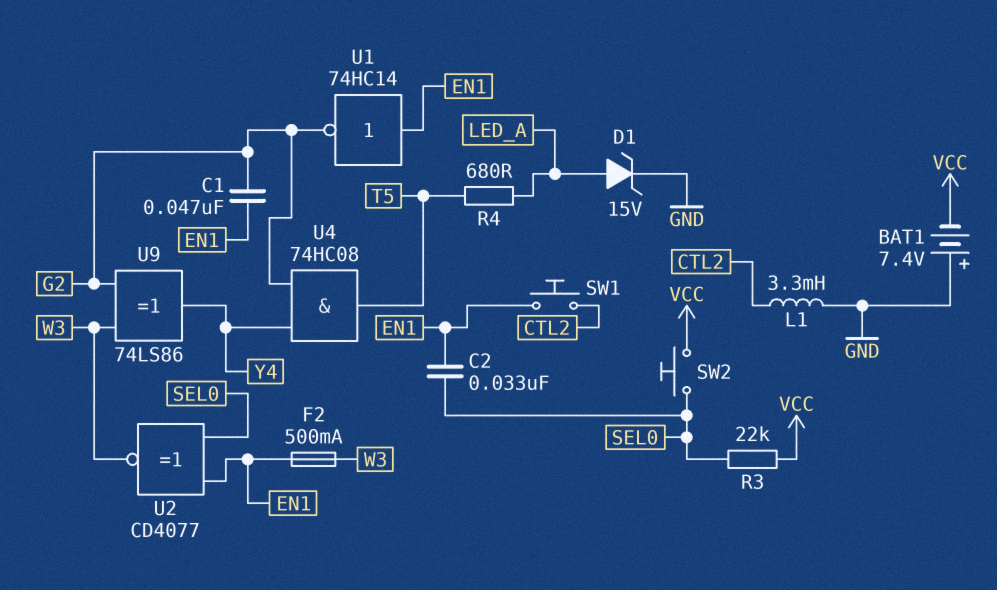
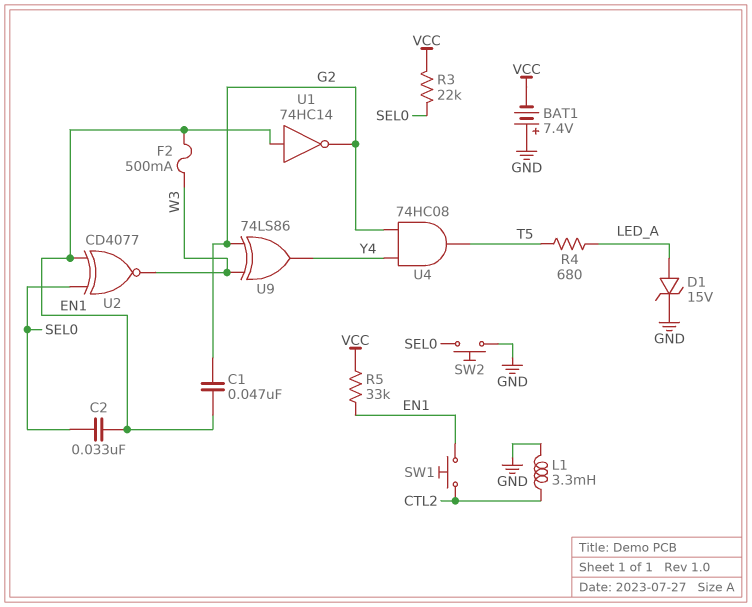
R5: none -> 33k (EN1, VCC)
SW2: button (SEL0, VCC) -> button (GND, SEL0)

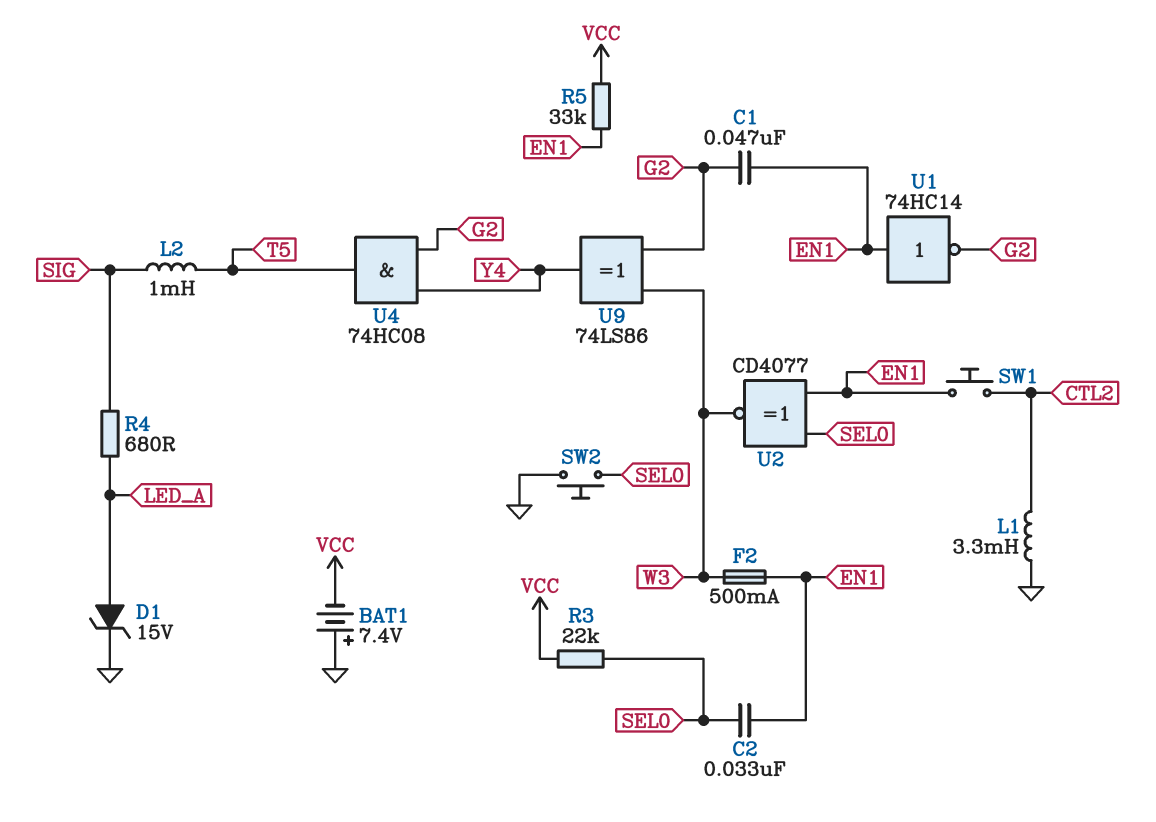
L2: none -> 1mH (SIG, T5)
R4: 680 (LED_A, T5) -> 680 (LED_A, SIG)

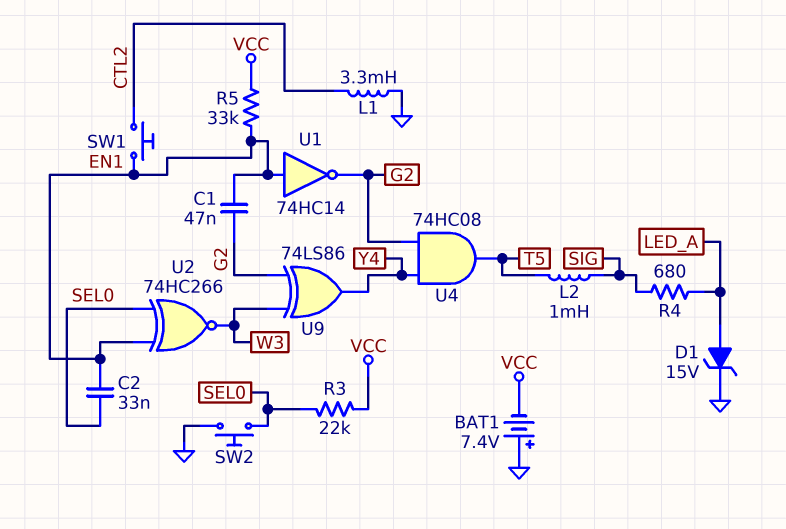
F2: 500mA (EN1, W3) -> none
U2: XNOR CD4077 (in EN1, in SEL0, out W3) -> XNOR 74HC266 (in EN1, in SEL0, out W3)

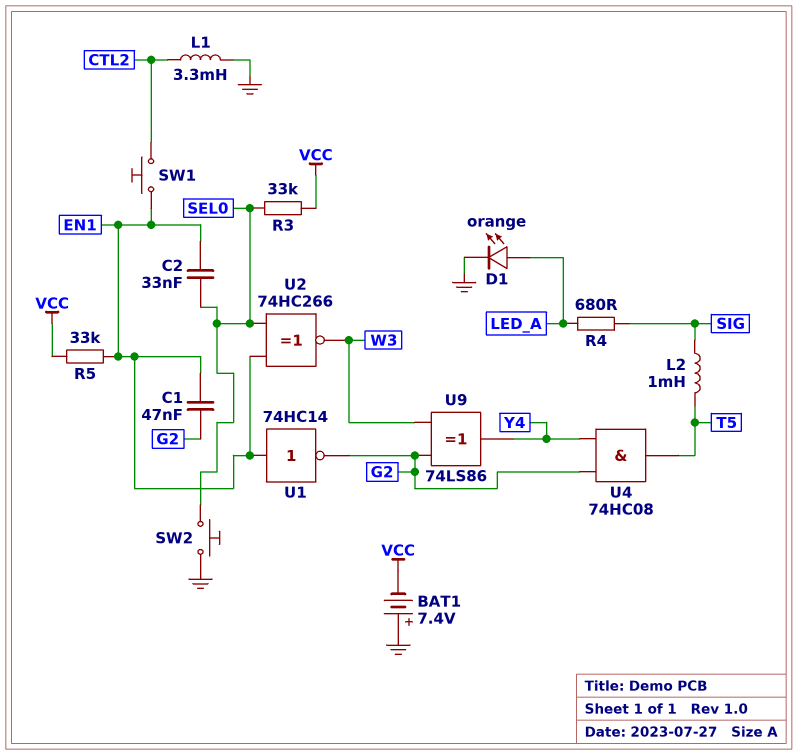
D1: zener 15V (A LED_A, K GND) -> LED orange (A LED_A, K GND)
R3: 22k (SEL0, VCC) -> 33k (SEL0, VCC)

